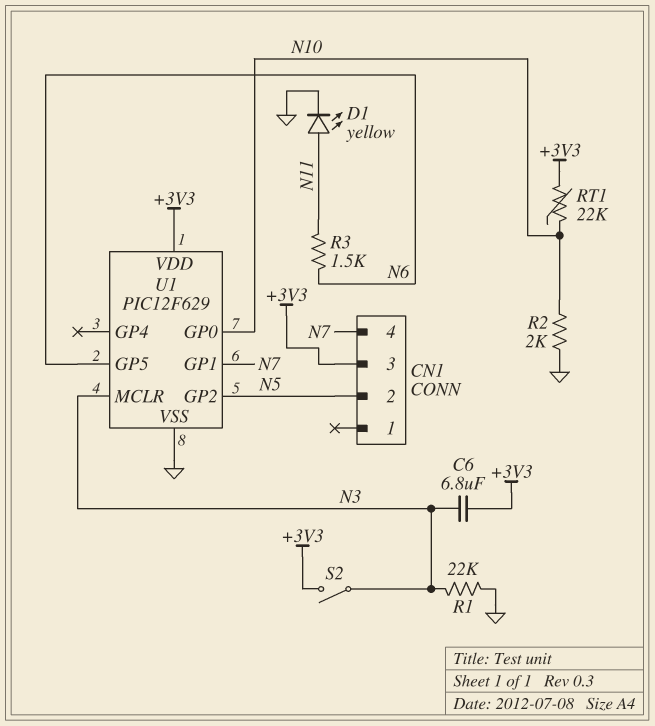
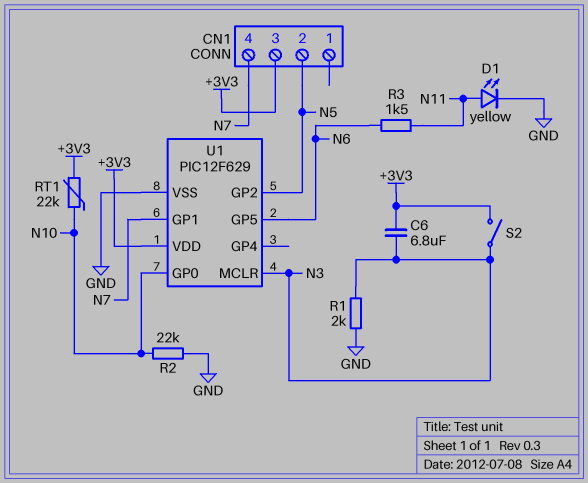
R1: 22k (GND, N3) -> 2k (GND, N3)
R2: 2k (GND, N10) -> 22k (GND, N10)

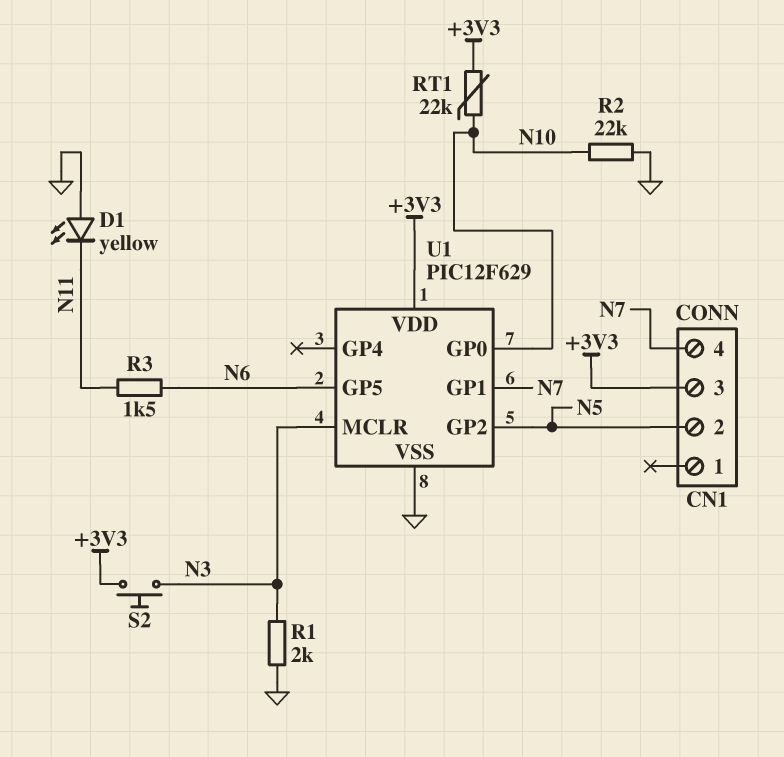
C6: 6.8uF (+3V3, N3) -> none
D1: LED yellow (A N11, K GND) -> LED yellow (A GND, K N11)
S2: switch (+3V3, N3) -> button (+3V3, N3)

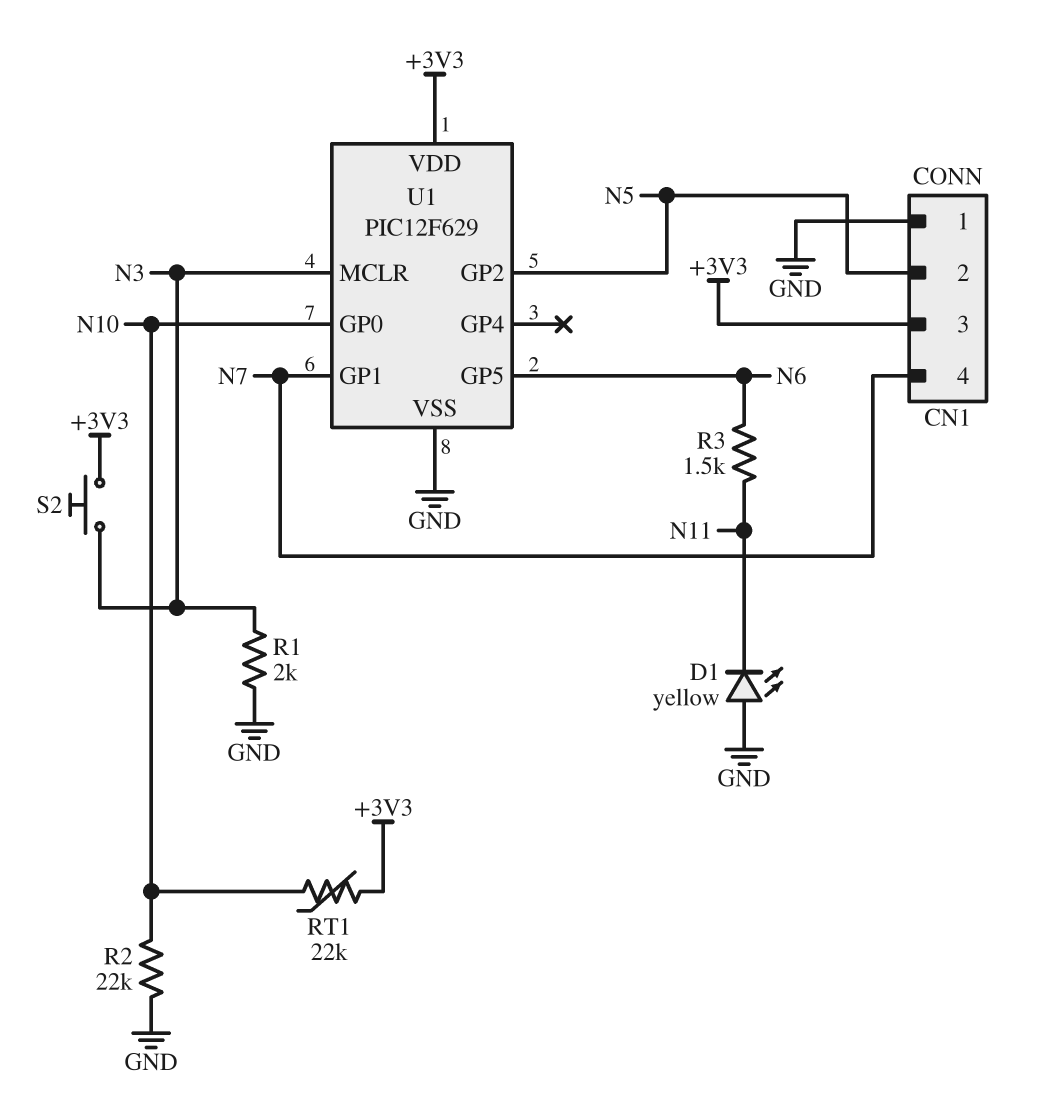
CN1 pin 1: none -> GND

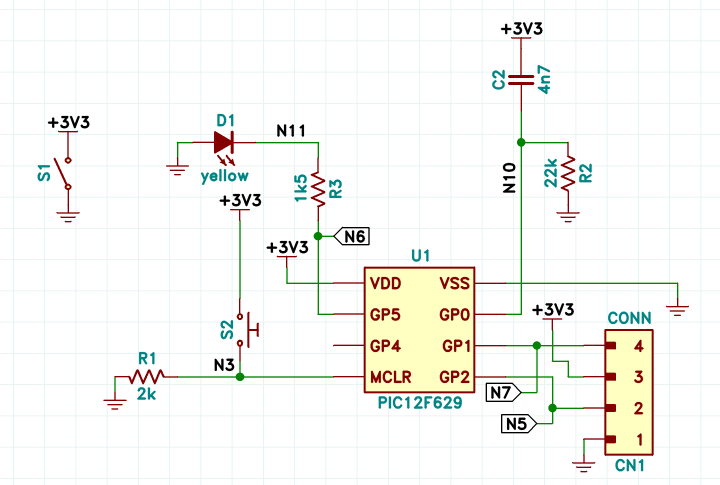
C2: none -> 4.7nF (+3V3, N10)
RT1: 22k (+3V3, N10) -> none
S1: none -> switch (+3V3, GND)

